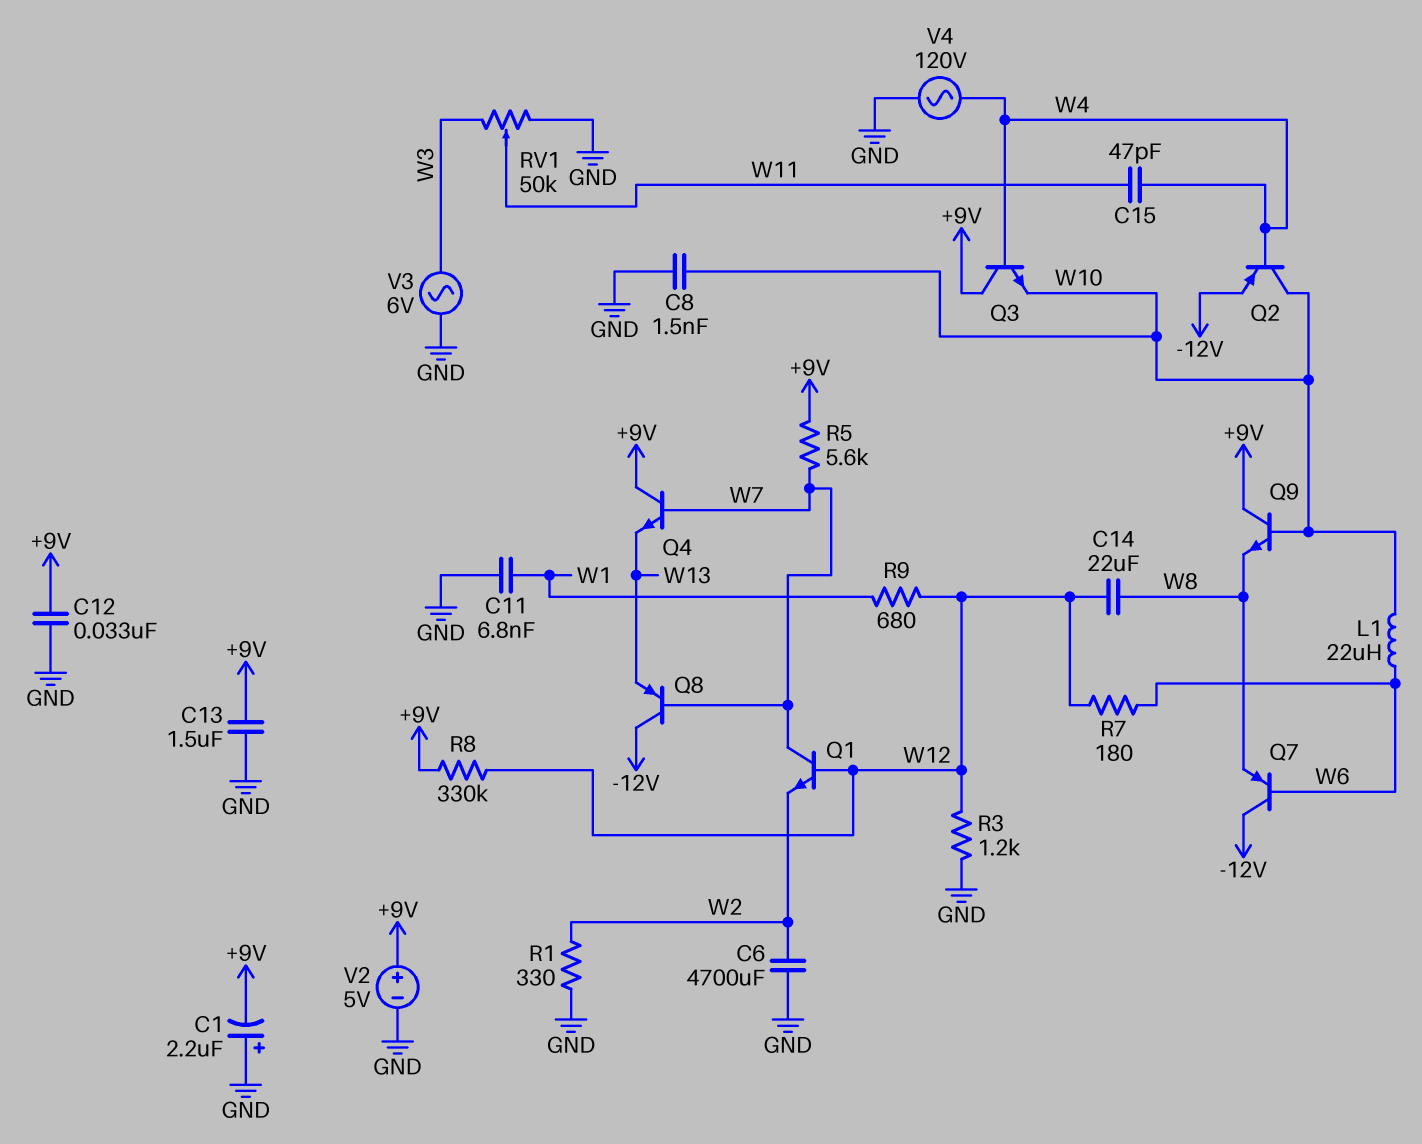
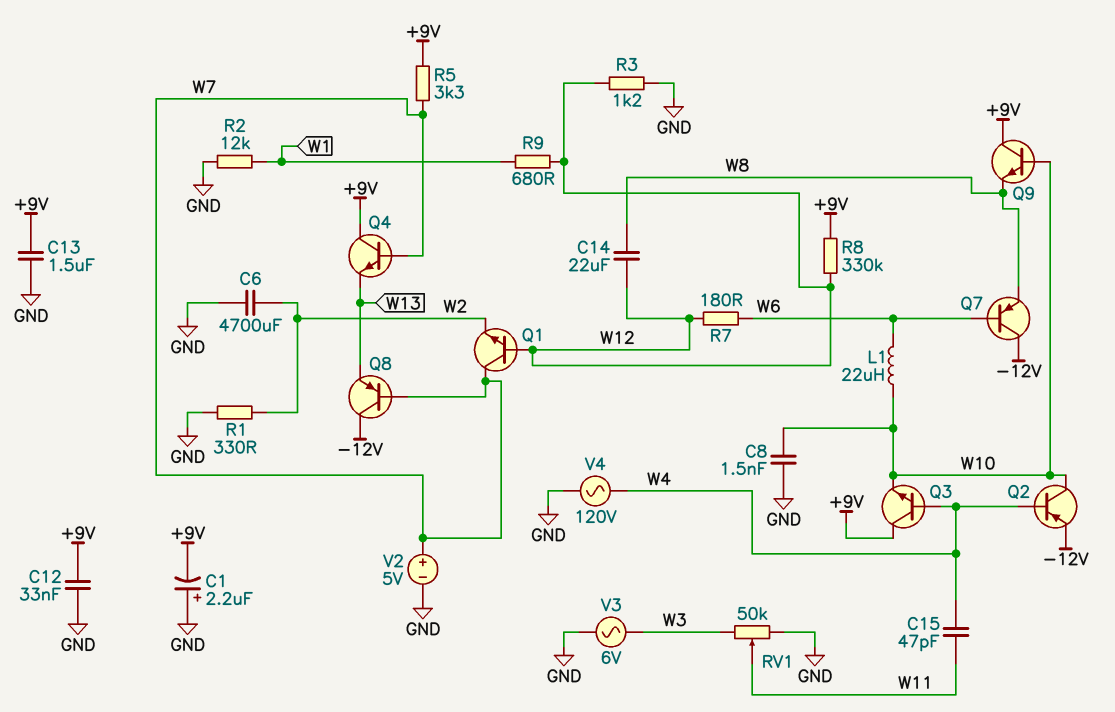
C11: 6.8nF (GND, W1) -> none
R2: none -> 12k (GND, W1)
R5: 5.6k (+9V, W7) -> 3.3k (+9V, W7)
V2: 5V (plus +9V, minus GND) -> 5V (plus W7, minus GND)

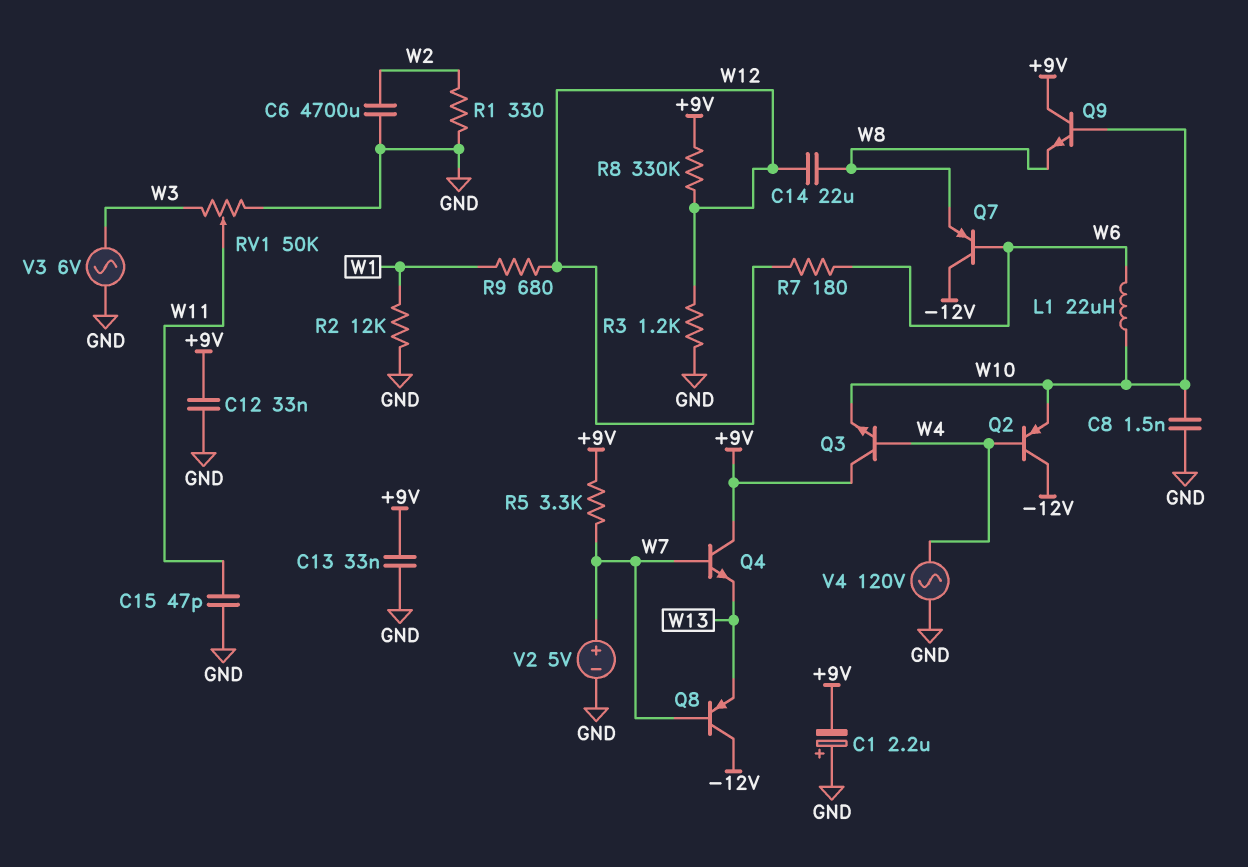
C13: 1.5uF (+9V, GND) -> 33nF (+9V, GND)
C15: 47pF (W4, W11) -> 47pF (GND, W11)
Q1: NPN (B W12, C W7, E W2) -> none
Q2: PNP (B W4, C W10, E -12V) -> PNP (B W4, C -12V, E W10)

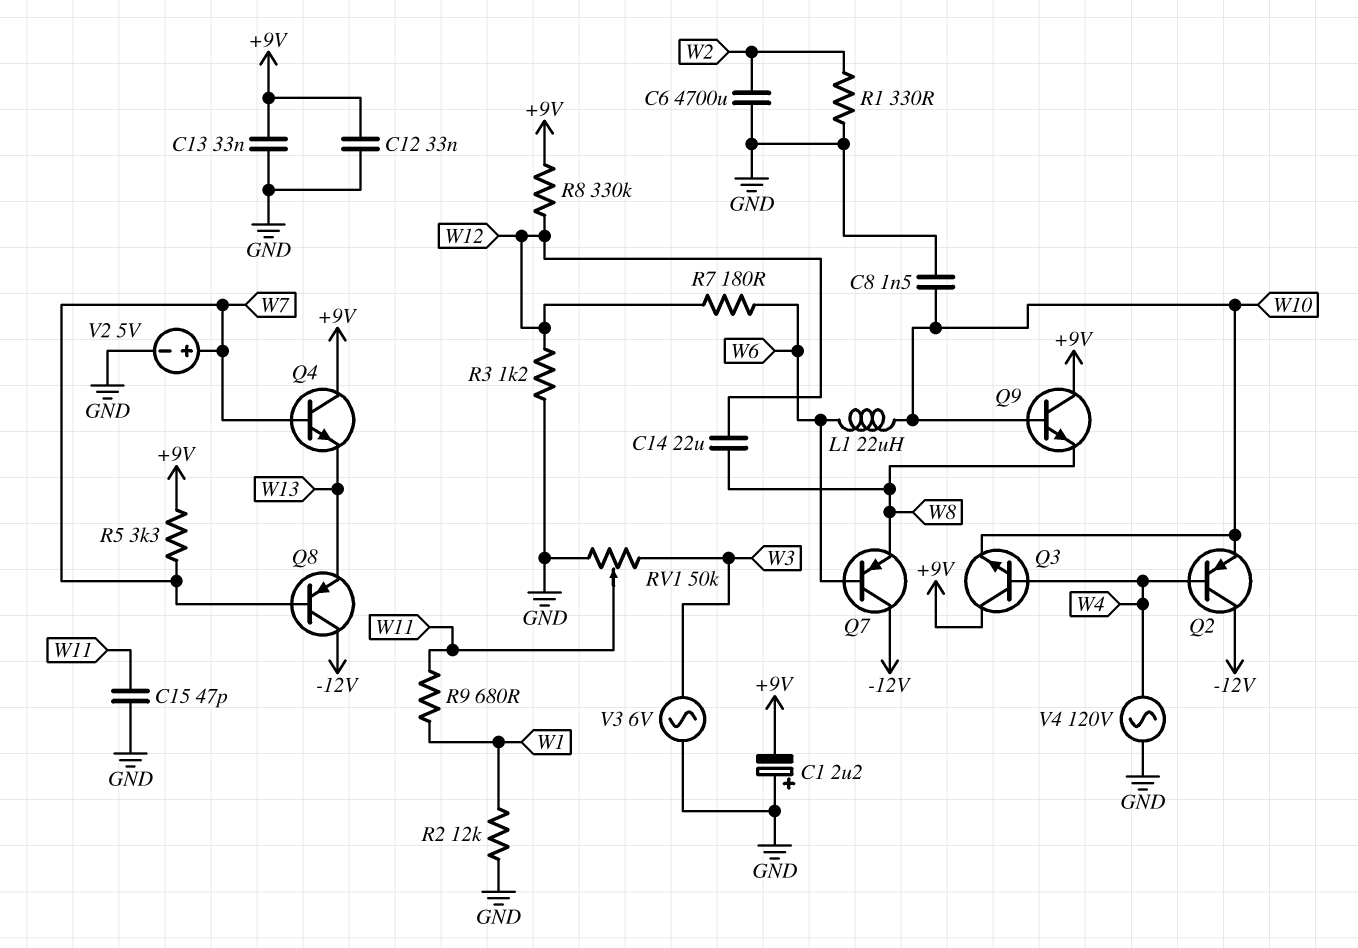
R9: 680 (W1, W12) -> 680 (W1, W11)

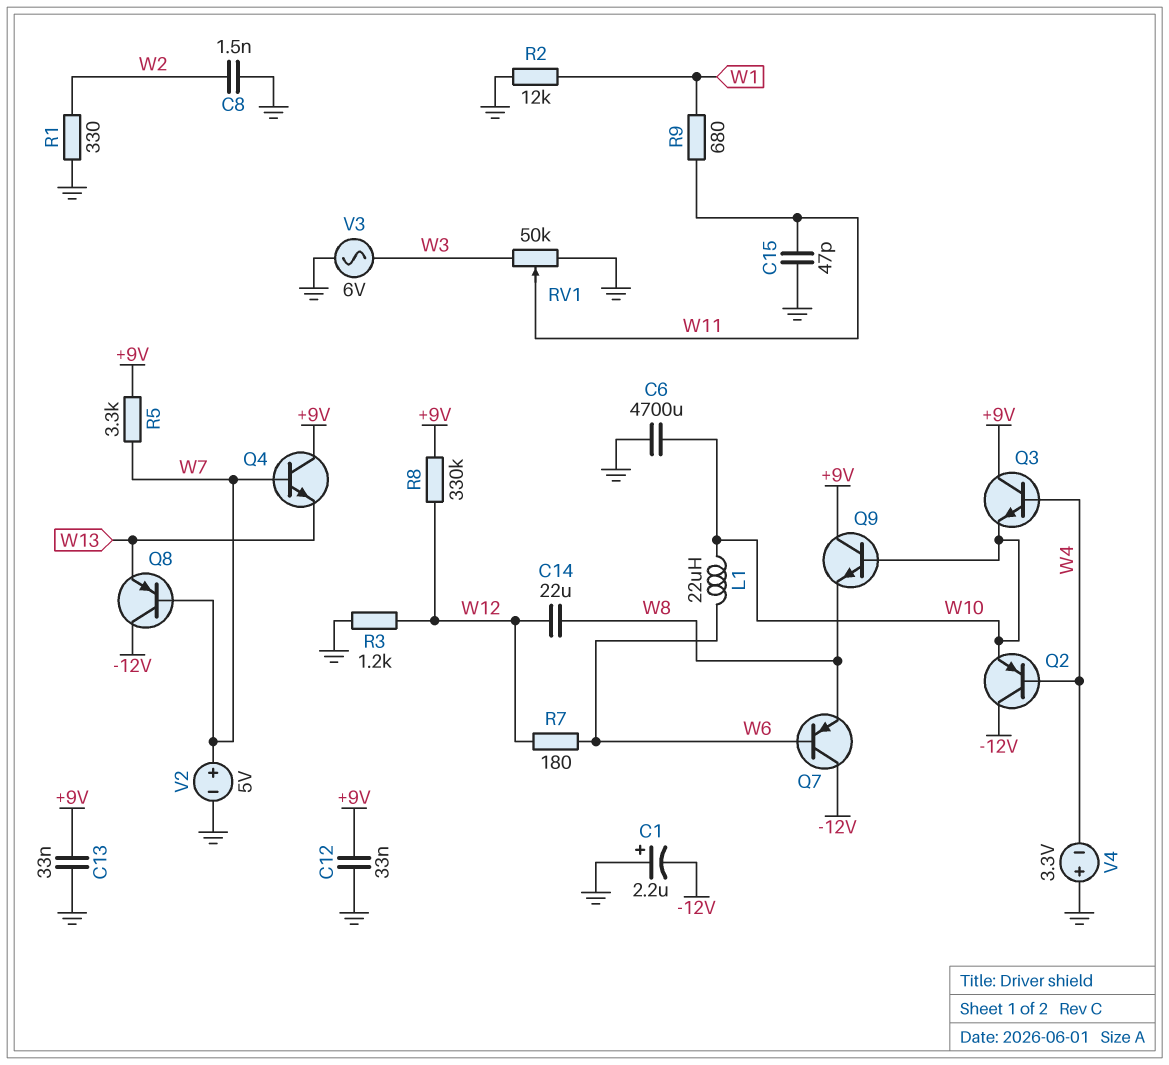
C1: 2.2uF (plus GND, minus +9V) -> 2.2uF (plus GND, minus -12V)
C6: 4700uF (GND, W2) -> 4700uF (GND, W10)
C8: 1.5nF (GND, W10) -> 1.5nF (GND, W2)
V4: AC 120V (GND, W4) -> 3.3V (plus GND, minus W4)

